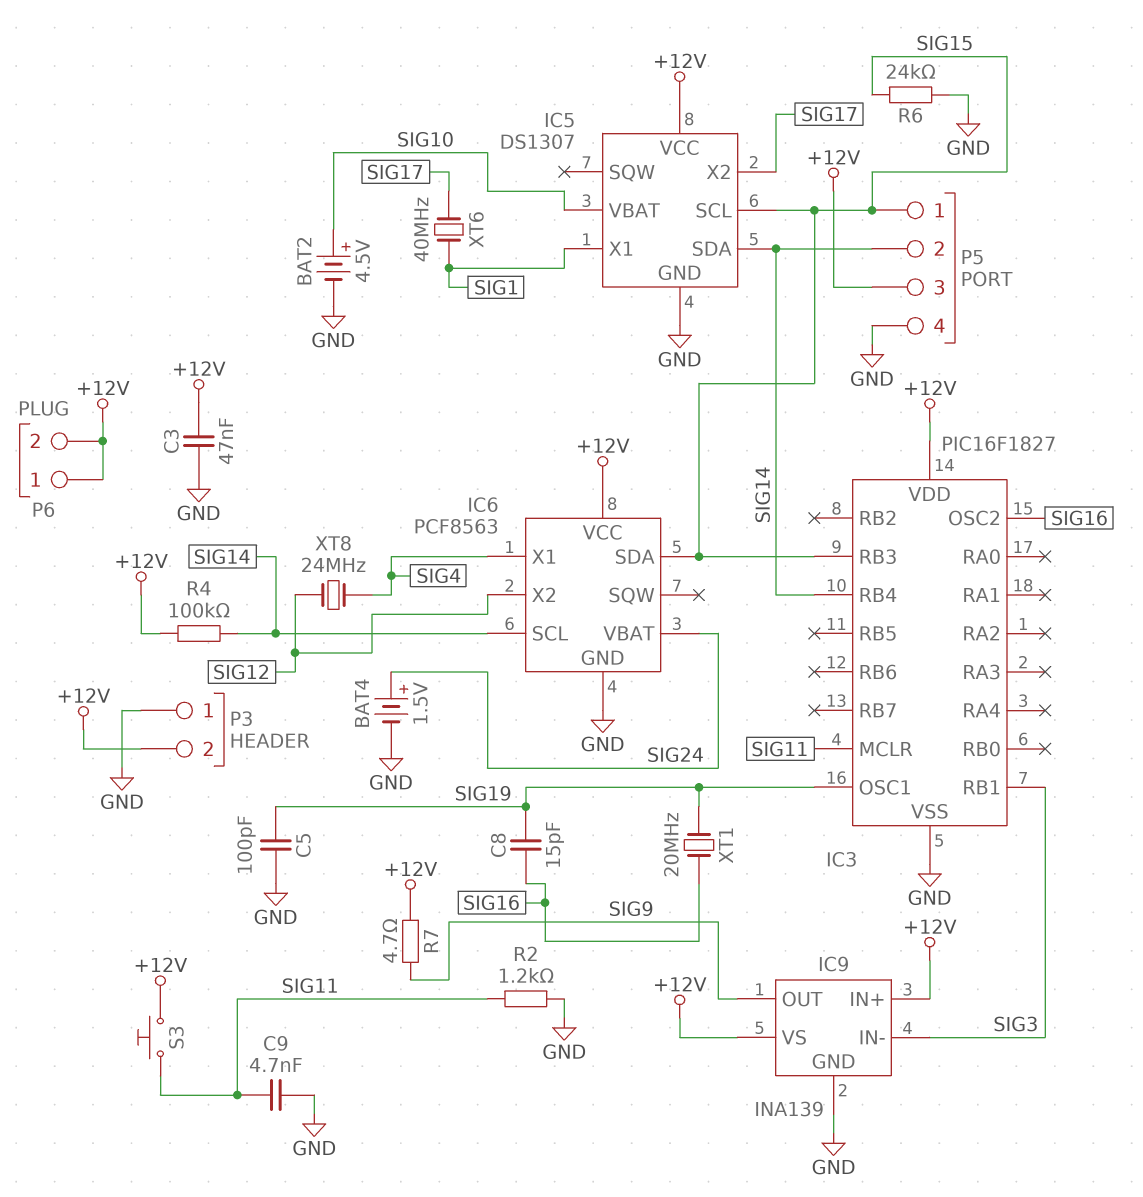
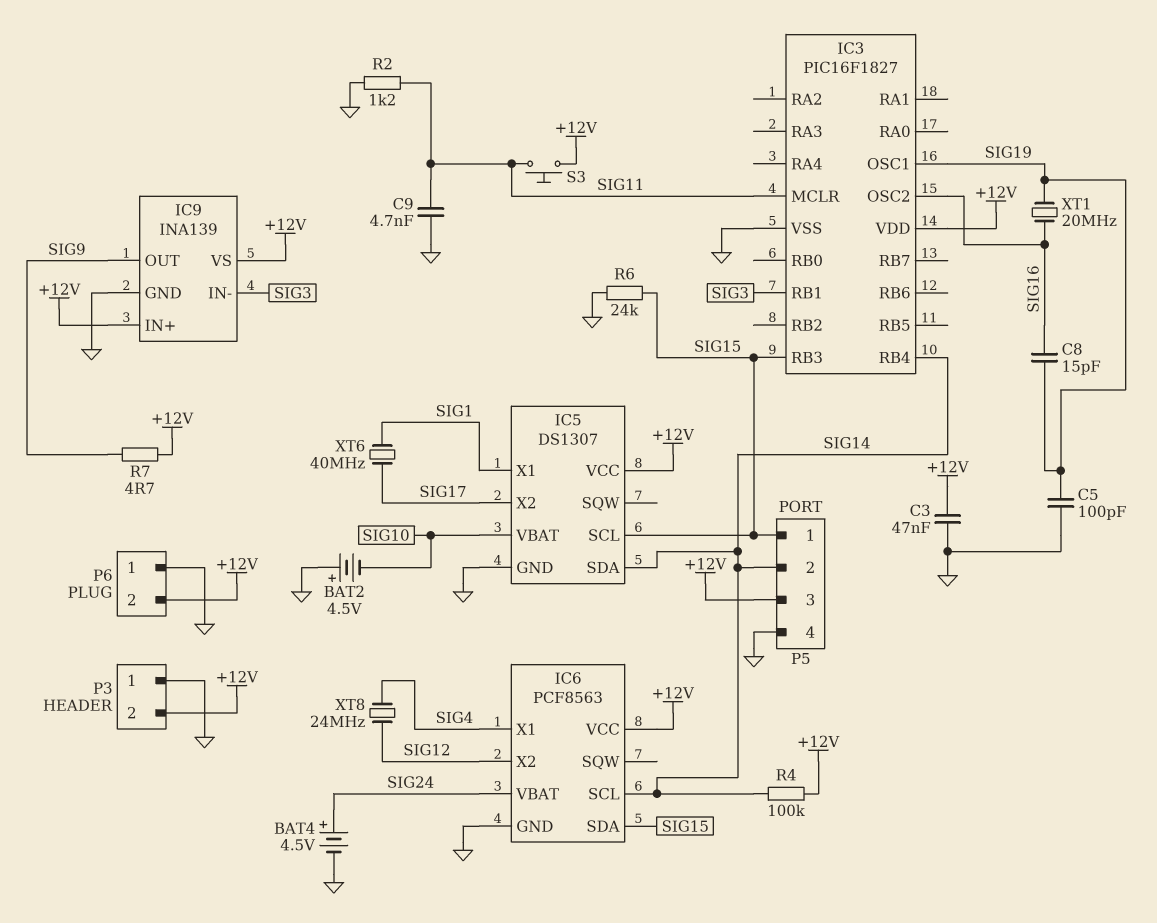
BAT2: 4.5V (plus SIG10, minus GND) -> 4.5V (plus GND, minus SIG10)
BAT4: 1.5V (plus SIG24, minus GND) -> 4.5V (plus SIG24, minus GND)
P6 pin 1: +12V -> GND

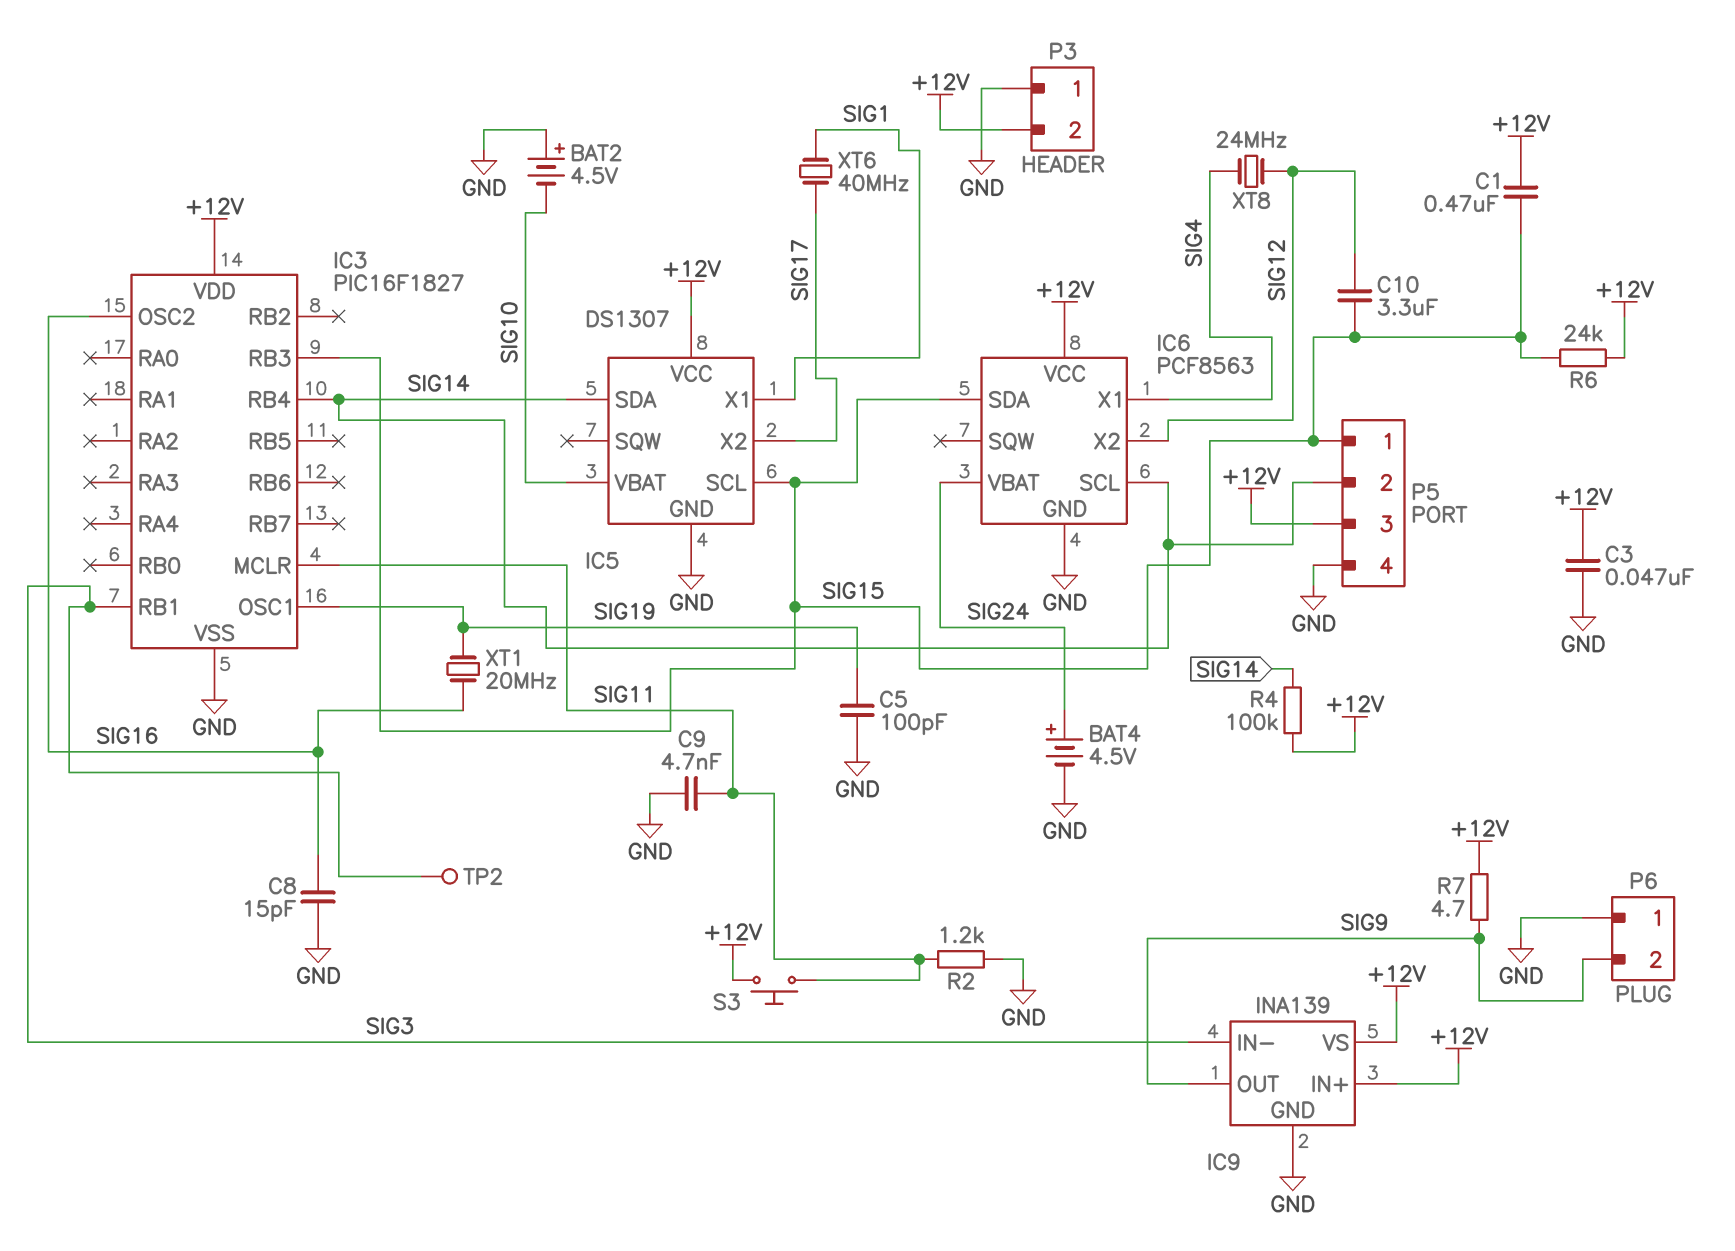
C1: none -> 470nF (+12V, SIG15)
C8: 15pF (SIG16, SIG19) -> 15pF (GND, SIG16)
C10: none -> 3.3uF (SIG12, SIG15)
P6 pin 2: +12V -> SIG9
R6: 24k (GND, SIG15) -> 24k (+12V, SIG15)
TP2: none -> test point (SIG3)

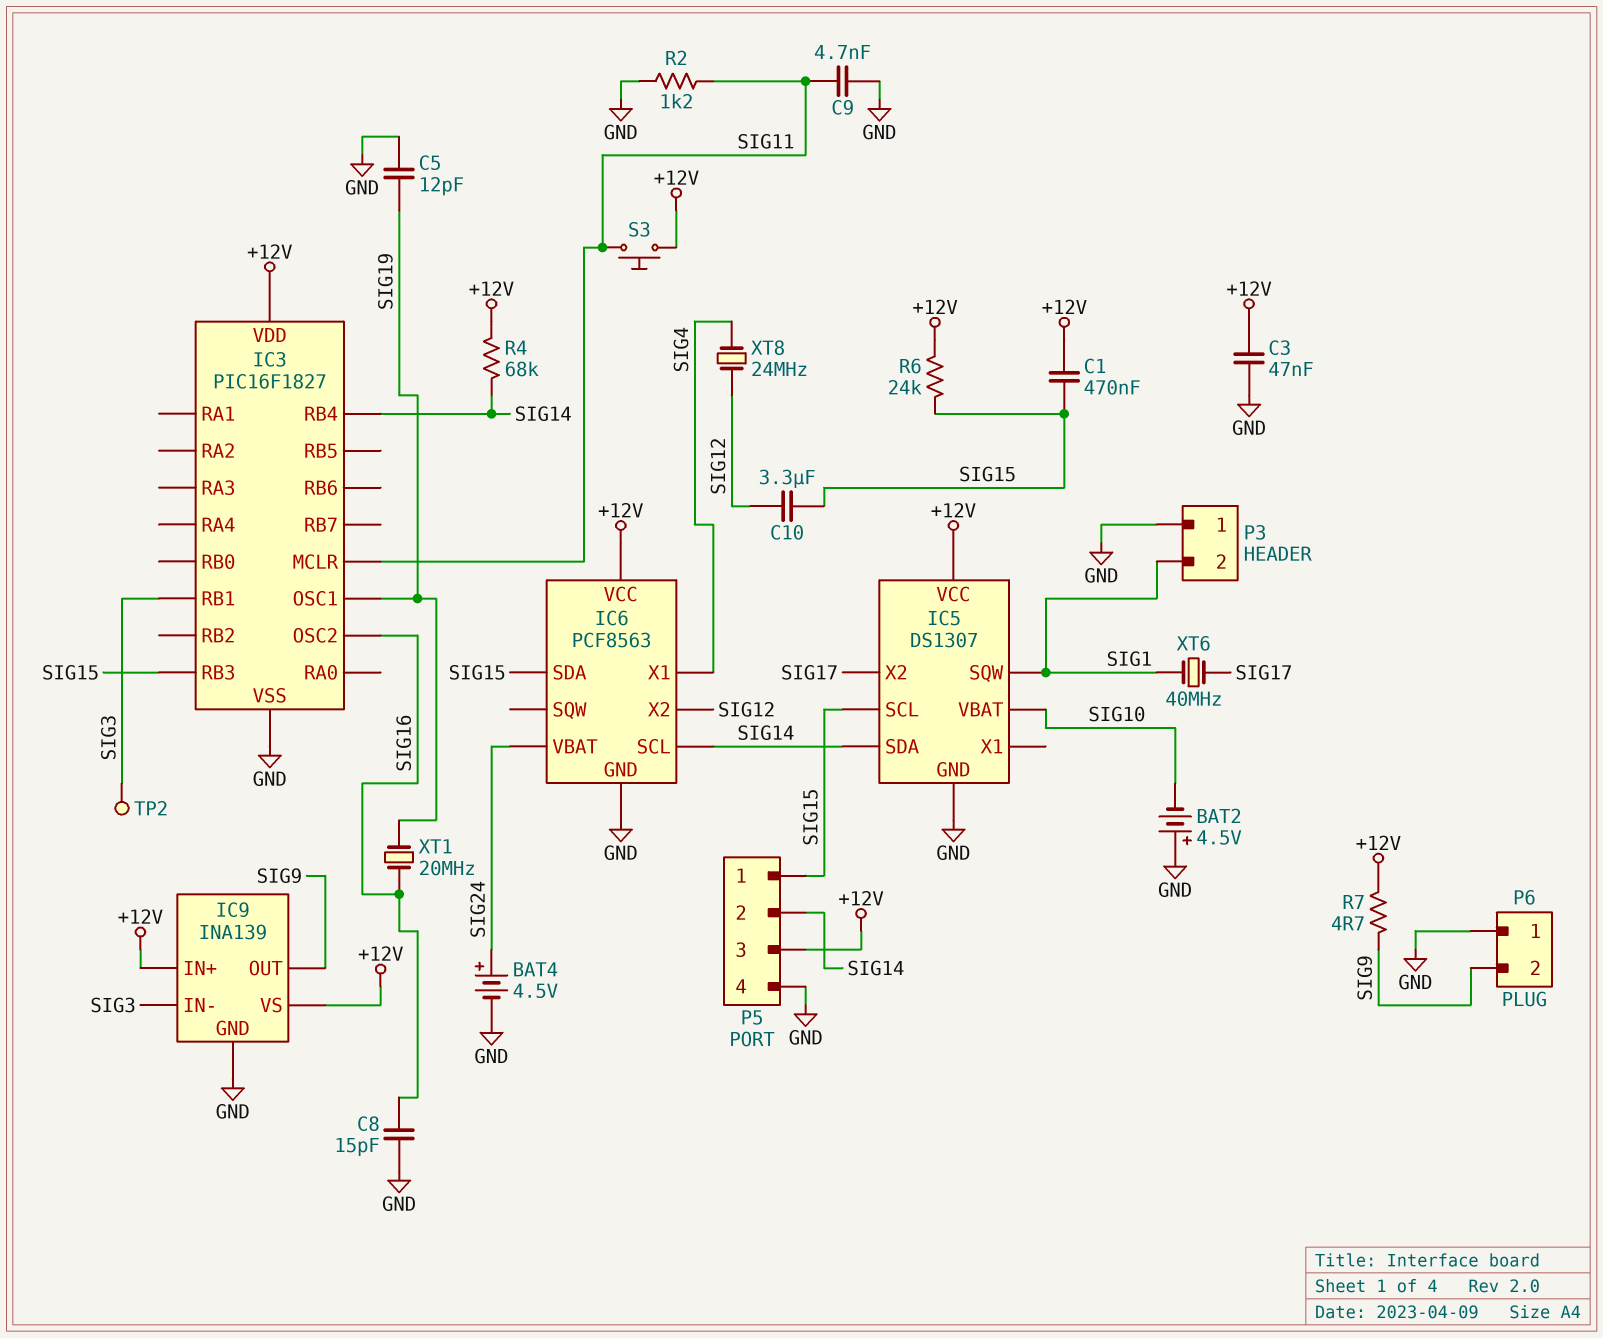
C5: 100pF (GND, SIG19) -> 12pF (GND, SIG19)
IC5 pin SQW: none -> SIG1
IC5 pin X1: SIG1 -> none
P3 pin 2: +12V -> SIG1
R4: 100k (+12V, SIG14) -> 68k (+12V, SIG14)

